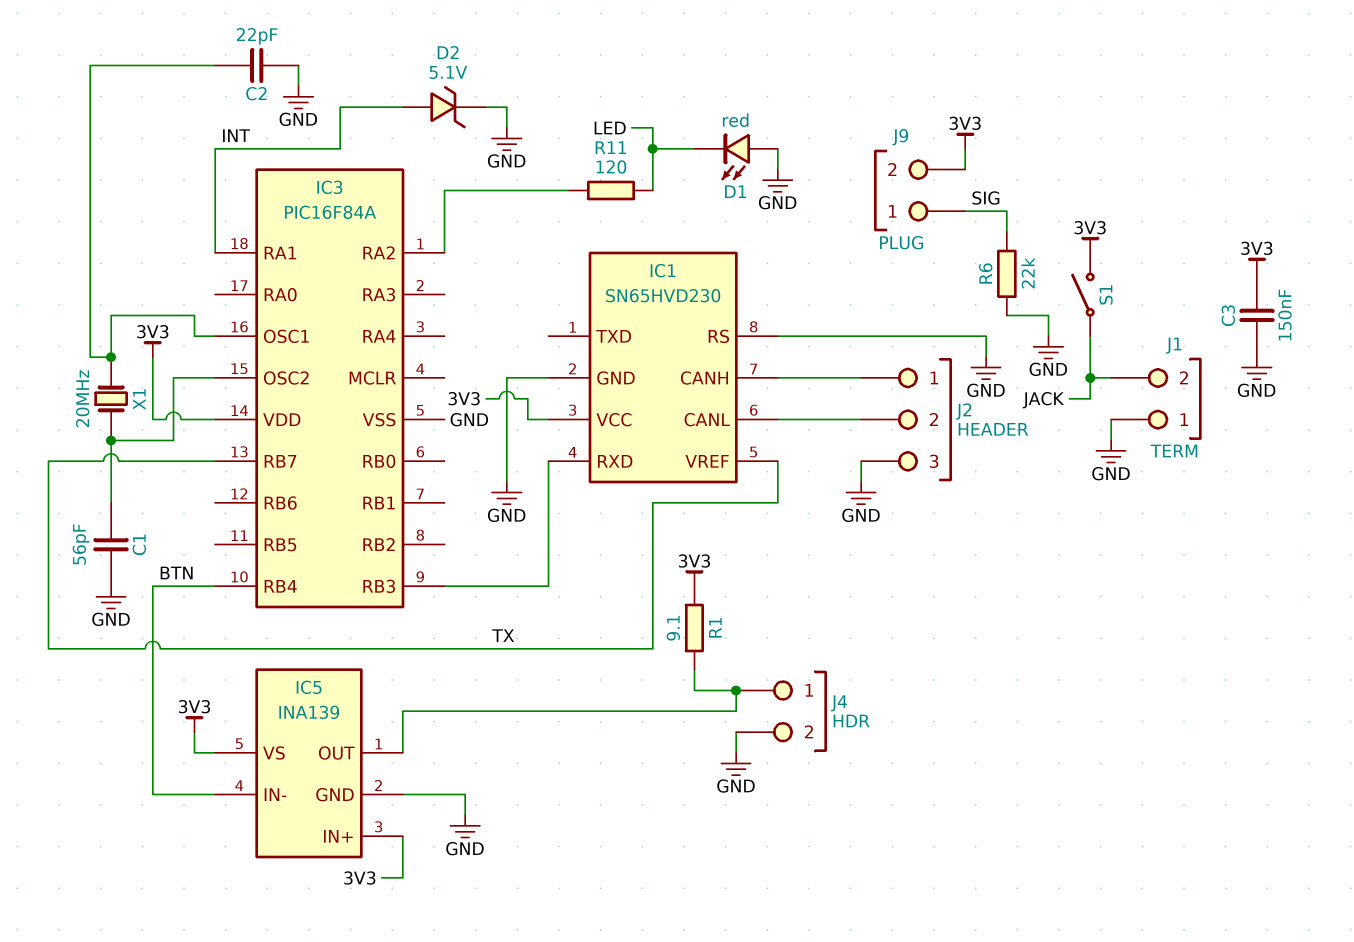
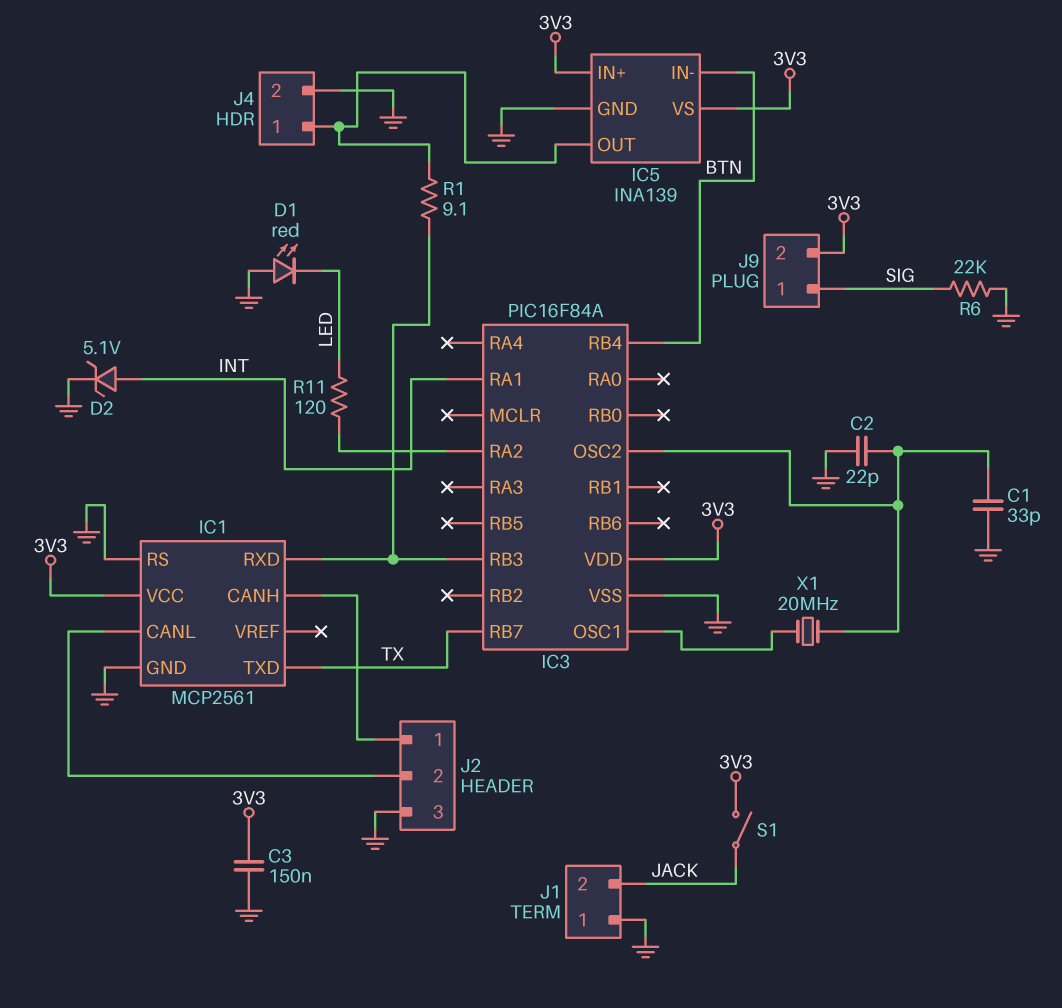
C1: 56pF (GND, IC3/OSC2) -> 33pF (GND, IC3/OSC2)
C2: 22pF (GND, IC3/OSC1) -> 22pF (GND, IC3/OSC2)
IC1: SN65HVD230 -> MCP2561
IC1 pin TXD: none -> TX
IC1 pin VREF: TX -> none
R1: 9.1 (3V3, IC5/OUT) -> 9.1 (IC1/RXD, IC5/OUT)

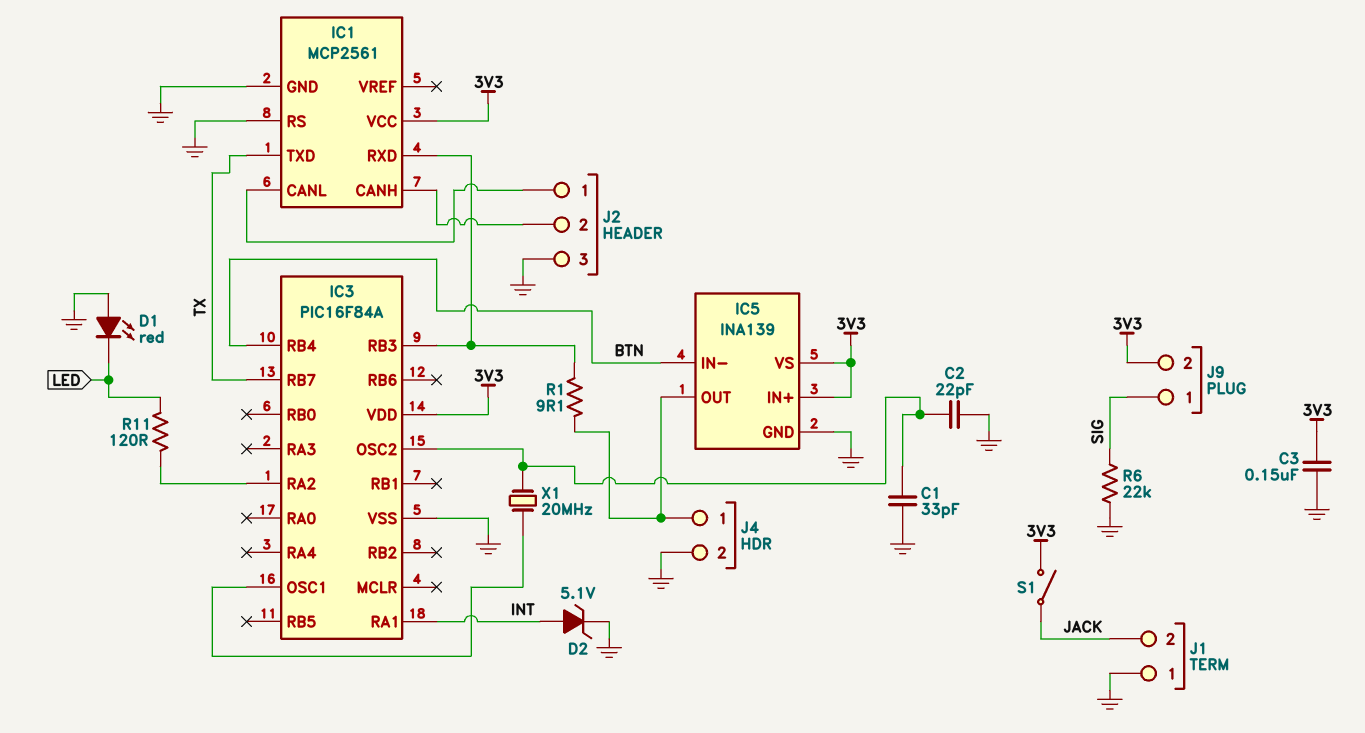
J2 pin 1: IC1/CANH -> IC1/CANL
J2 pin 2: IC1/CANL -> IC1/CANH

